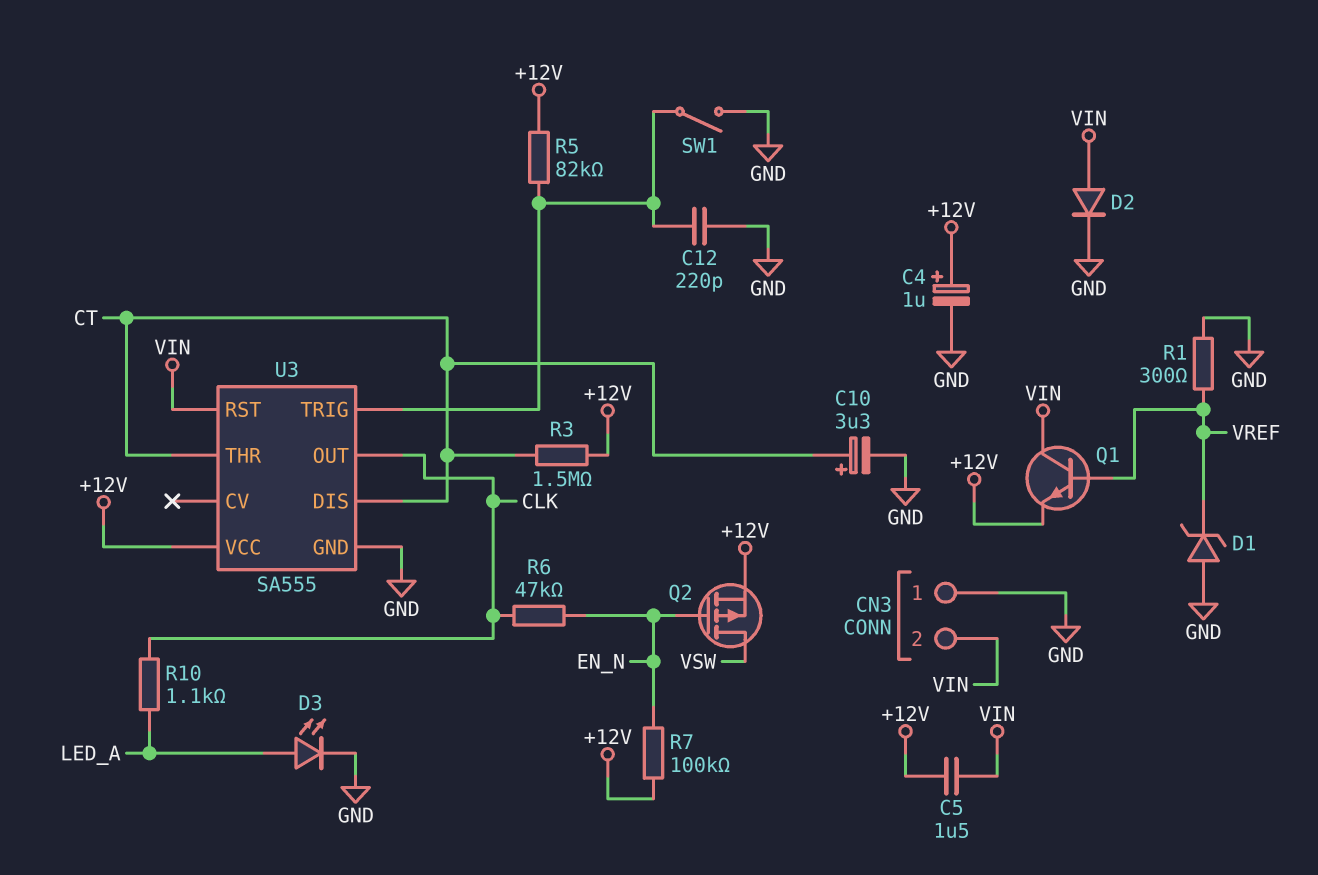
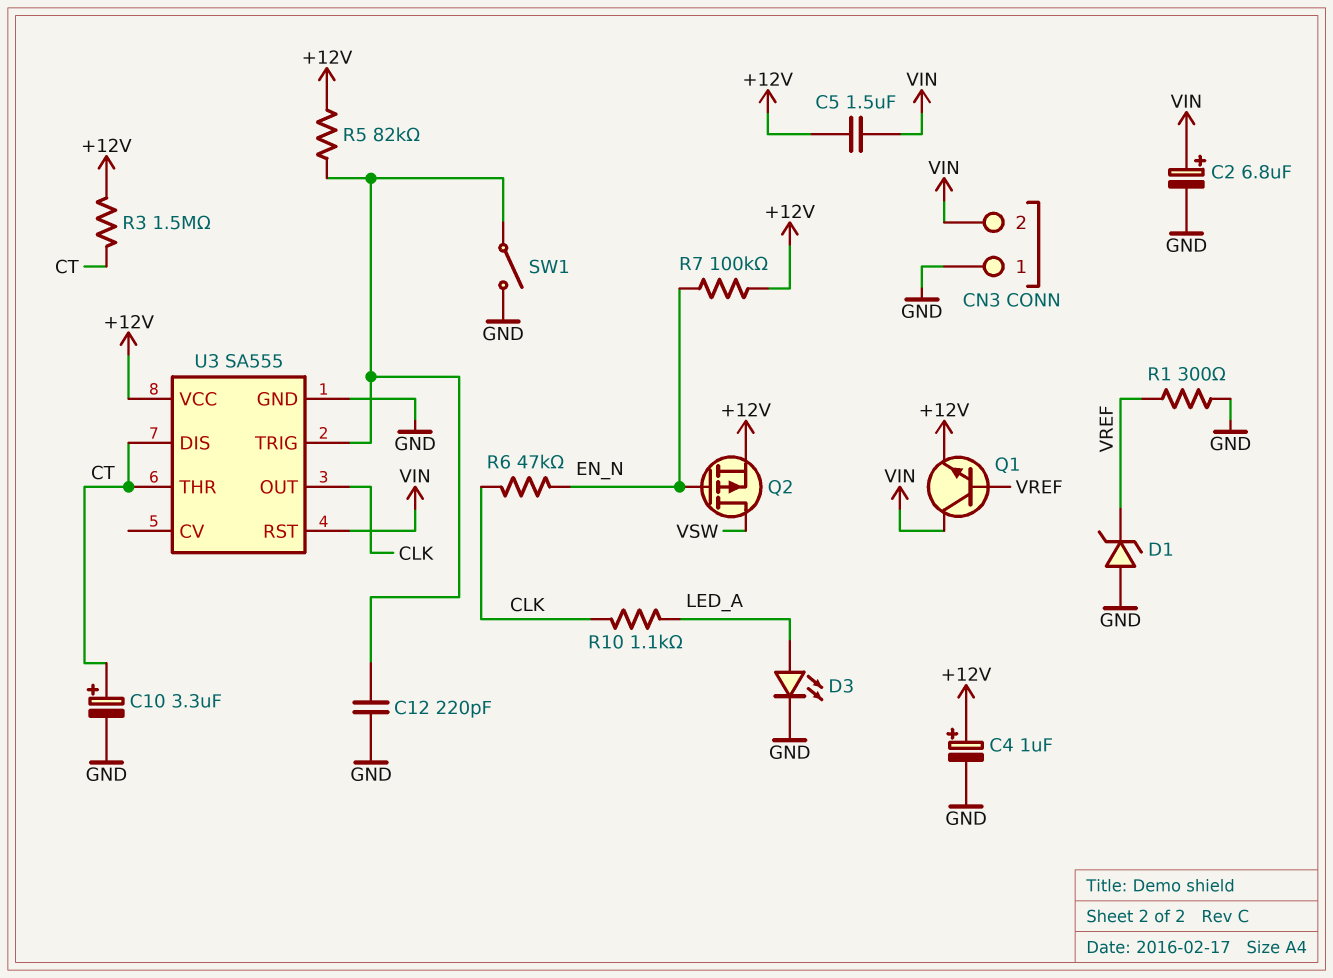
C2: none -> 6.8uF (plus VIN, minus GND)
D2: diode (A VIN, K GND) -> none

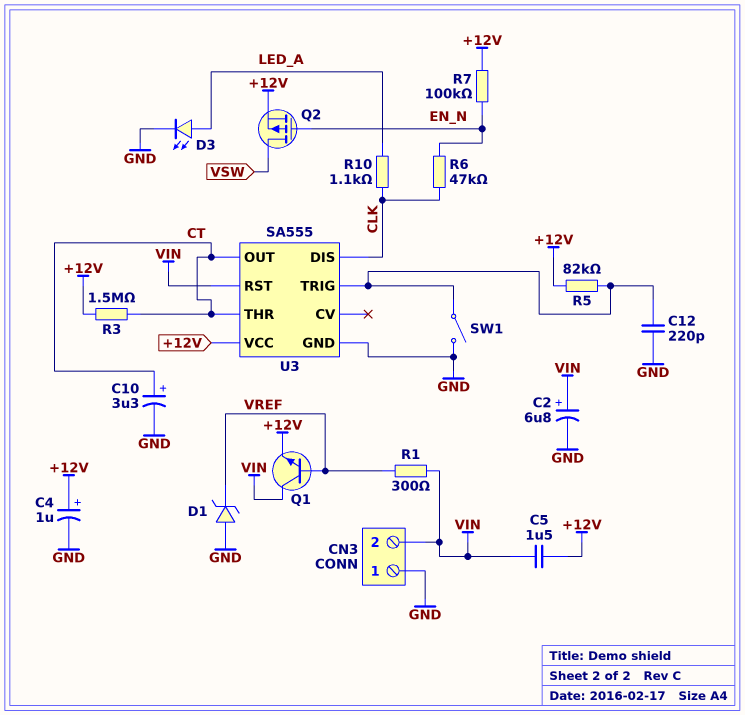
R1: 300 (GND, VREF) -> 300 (VIN, VREF)
U3 pin DIS: CT -> CLK
U3 pin OUT: CLK -> CT

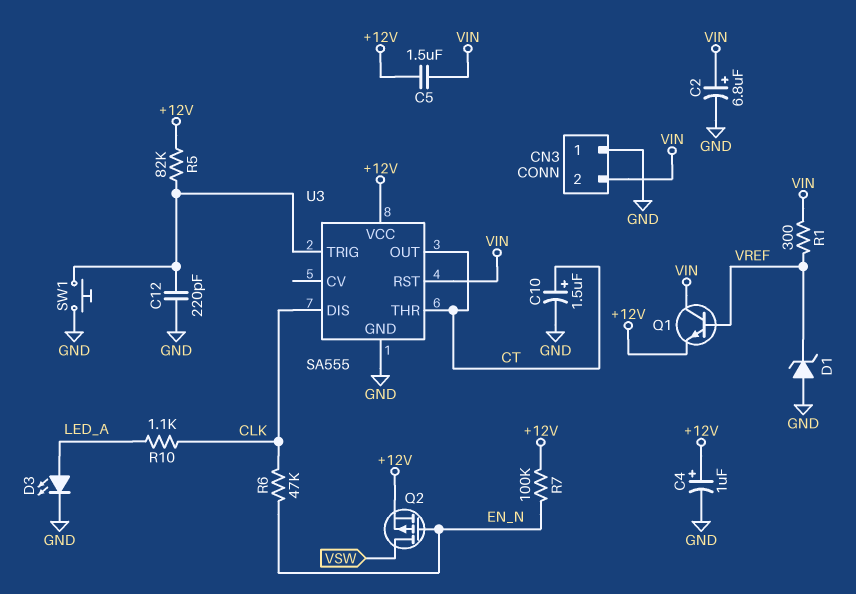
C10: 3.3uF (plus CT, minus GND) -> 1.5uF (plus CT, minus GND)
R3: 1.5M (+12V, CT) -> none
SW1: switch (GND, U3/TRIG) -> button (GND, U3/TRIG)

